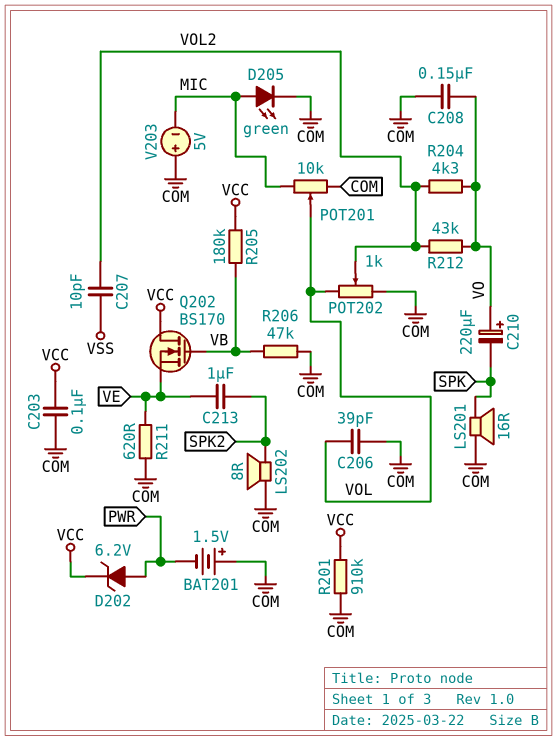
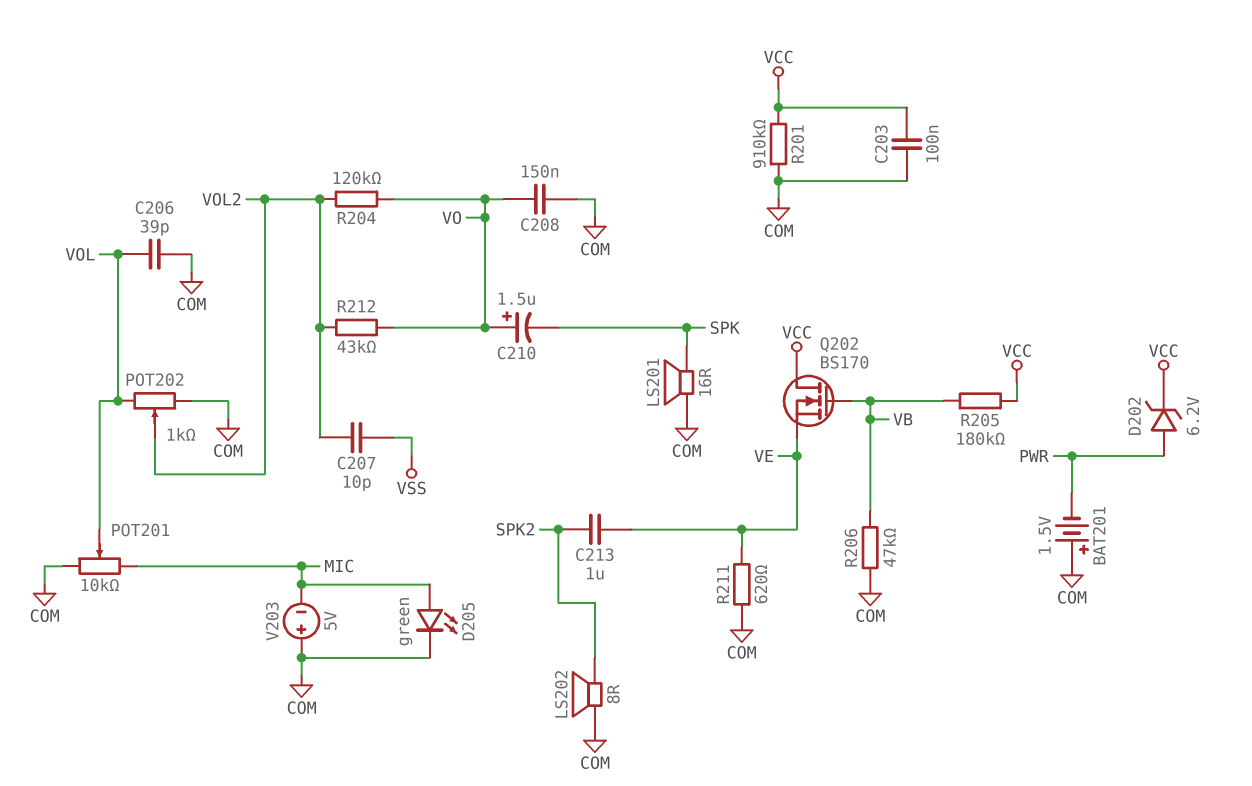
C210: 220uF (plus VO, minus SPK) -> 1.5uF (plus VO, minus SPK)
R204: 4.3k (VO, VOL2) -> 120k (VO, VOL2)

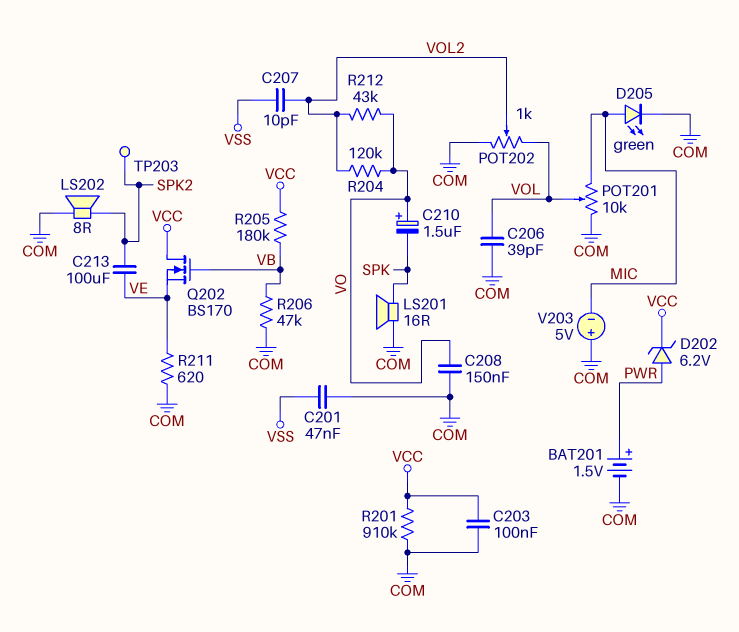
BAT201: 1.5V (plus COM, minus PWR) -> 1.5V (plus PWR, minus COM)
C201: none -> 47nF (COM, VSS)
C213: 1uF (SPK2, VE) -> 100uF (SPK2, VE)
TP203: none -> test point (SPK2)

